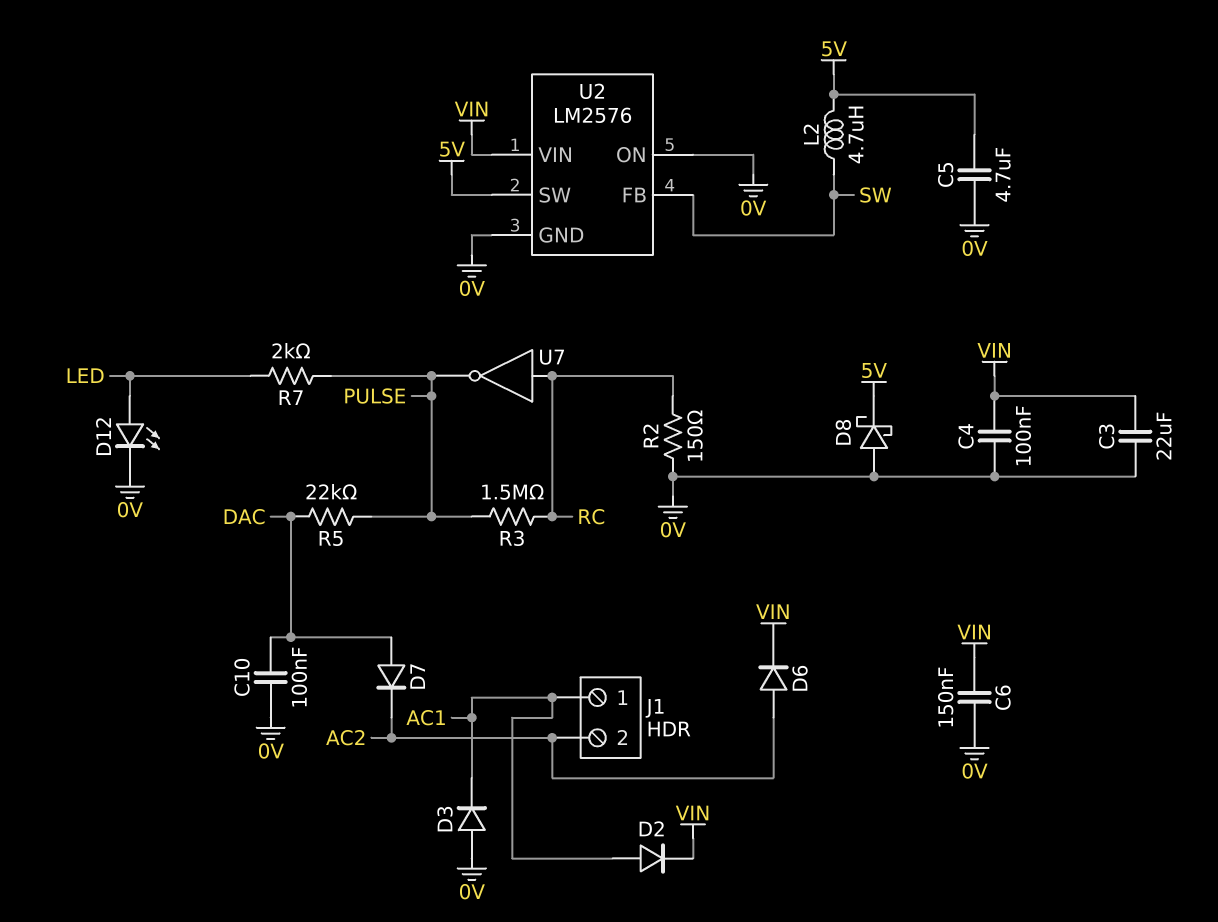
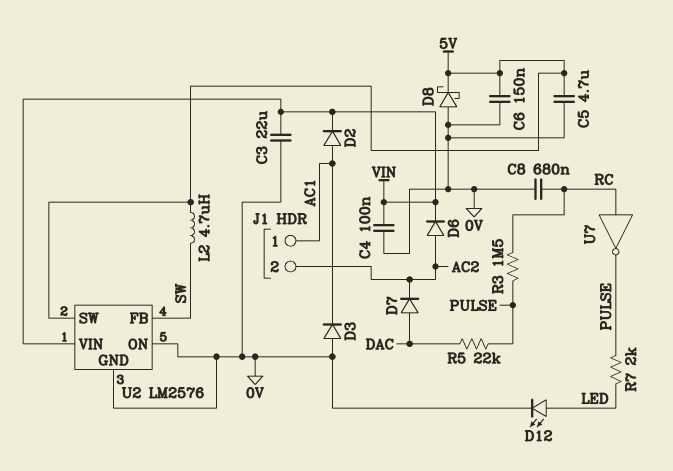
C6: 150nF (0V, VIN) -> 150nF (0V, 5V)
C8: none -> 680nF (0V, RC)
C10: 100nF (0V, DAC) -> none
R2: 150 (0V, RC) -> none

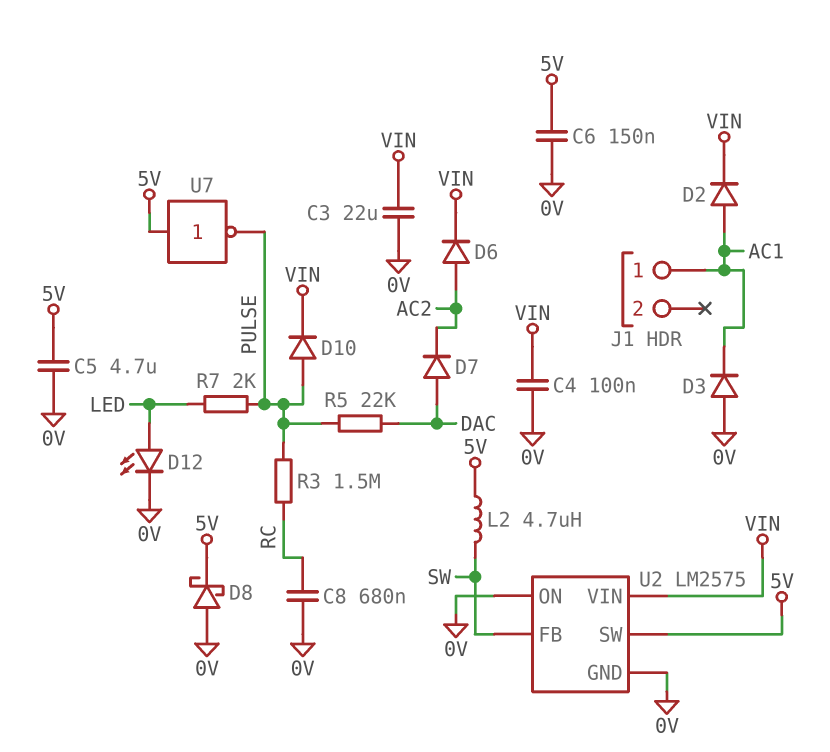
D10: none -> diode (A PULSE, K VIN)
J1 pin 2: AC2 -> none
U2: LM2576 -> LM2575
U7: NOT (in RC, out PULSE) -> NOT (in 5V, out PULSE)

